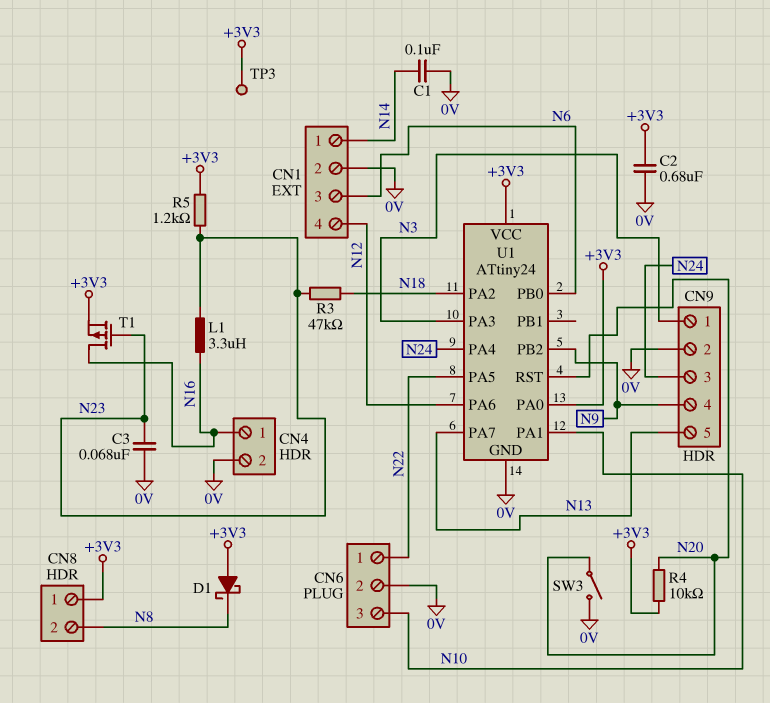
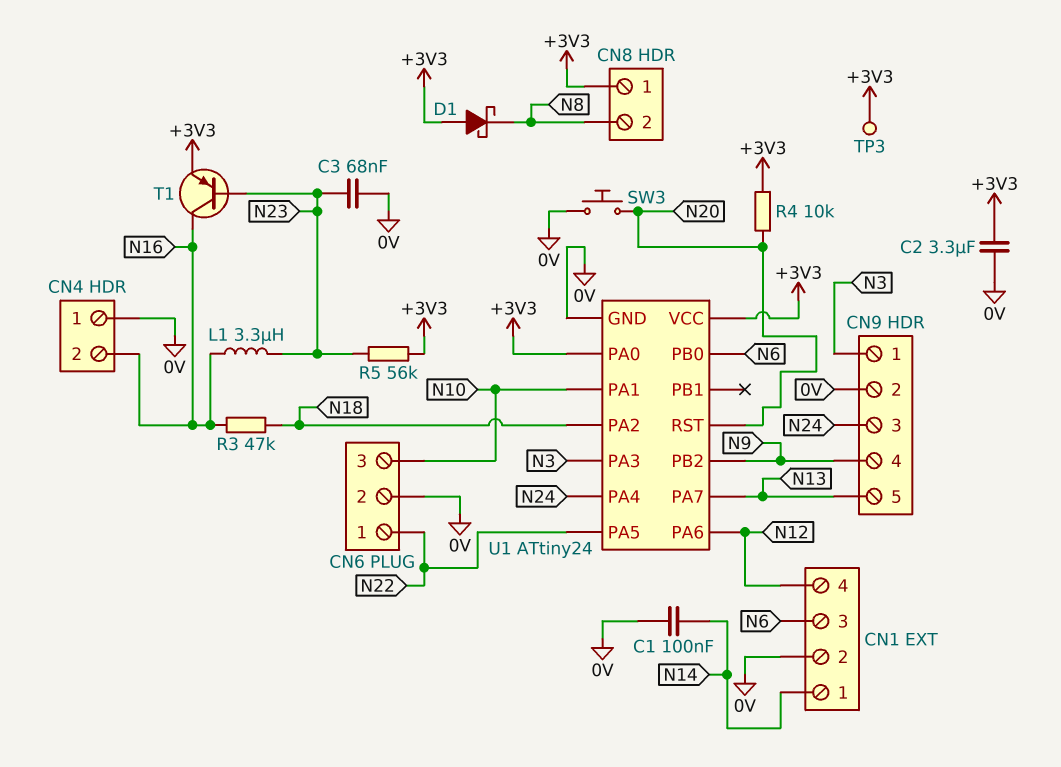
C2: 680nF (+3V3, 0V) -> 3.3uF (+3V3, 0V)
CN4 pin 1: N16 -> 0V
CN4 pin 2: 0V -> N16
R3: 47k (N18, N23) -> 47k (N16, N18)
R5: 1.2k (+3V3, N23) -> 56k (+3V3, N23)
SW3: switch (0V, N20) -> button (0V, N20)
T1: PMOS (G N23, D N16, S +3V3) -> PNP (B N23, C N16, E +3V3)

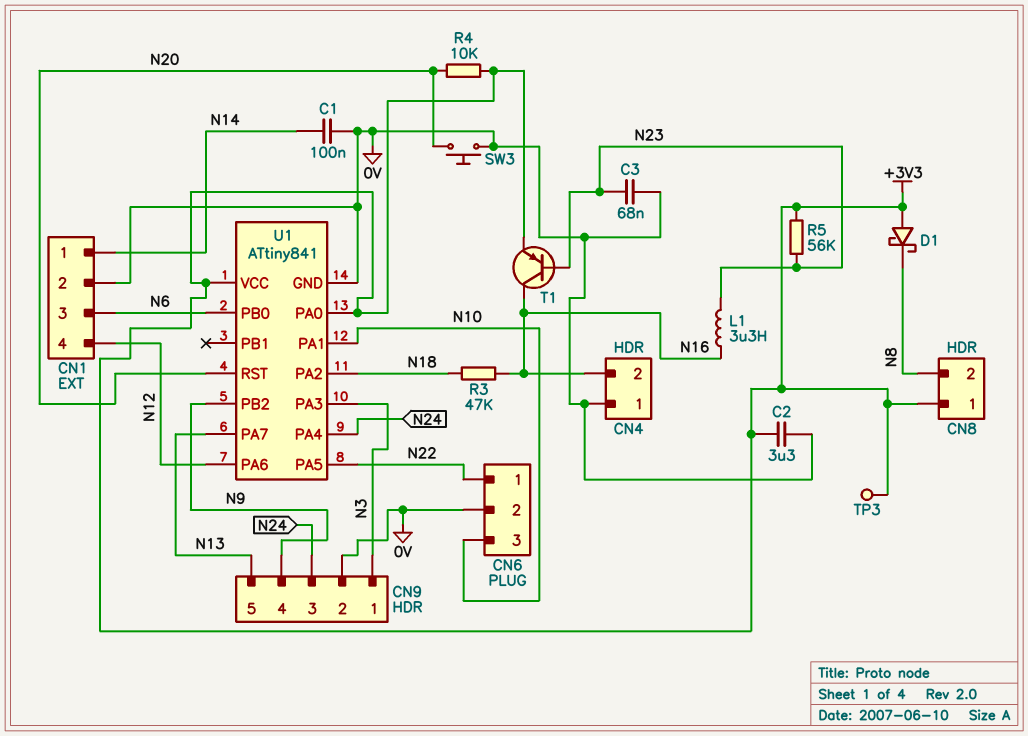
U1: ATtiny24 -> ATtiny841

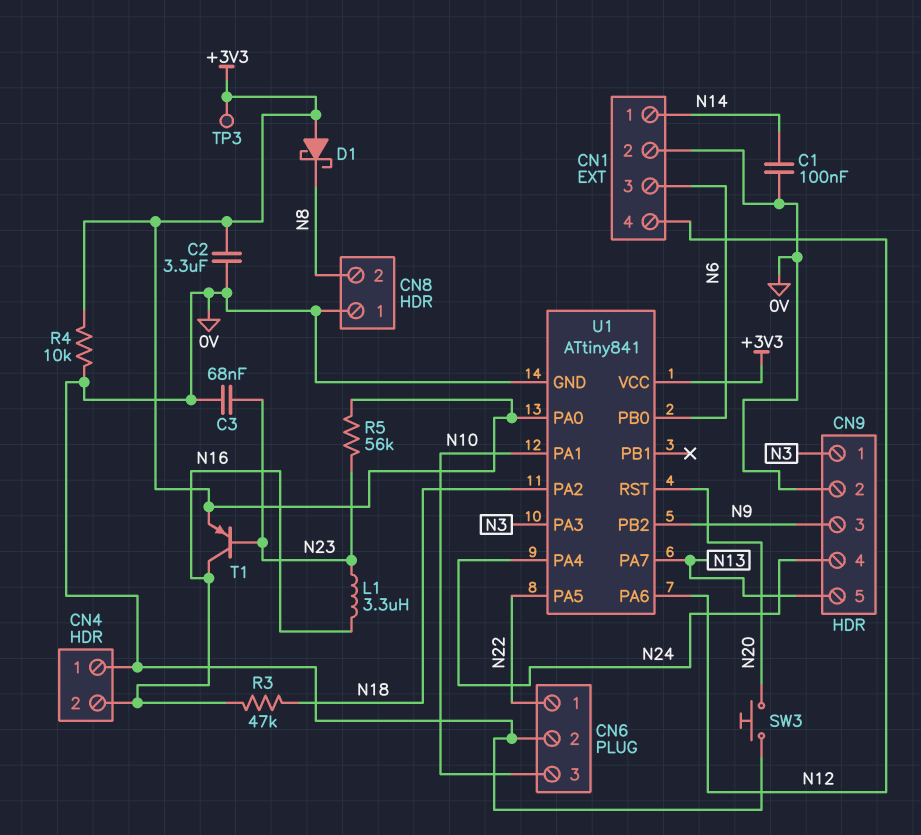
CN8 pin 1: +3V3 -> 0V
CN9 pin 3: N24 -> N9
CN9 pin 4: N9 -> N24
R4: 10k (+3V3, N20) -> 10k (+3V3, 0V)

